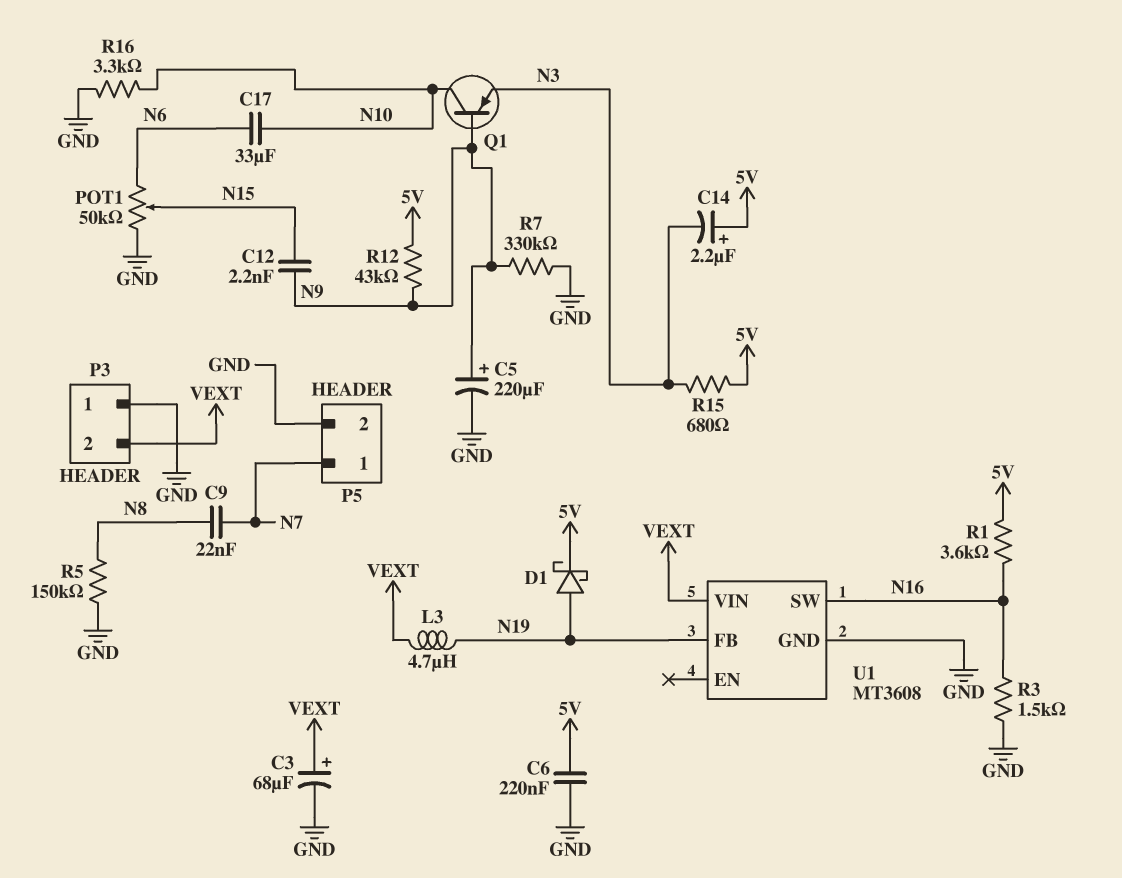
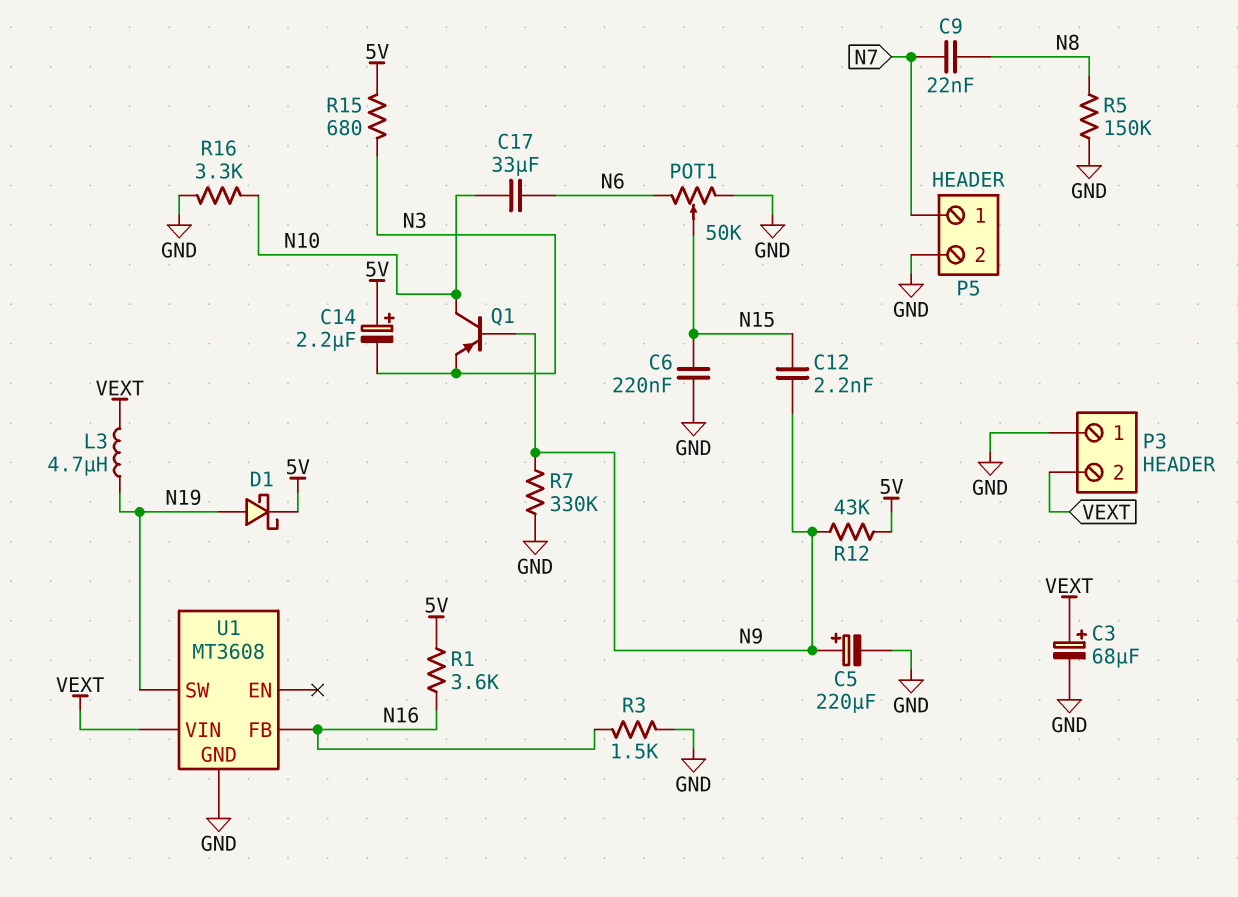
C6: 220nF (5V, GND) -> 220nF (GND, N15)
U1 pin FB: N19 -> N16
U1 pin SW: N16 -> N19

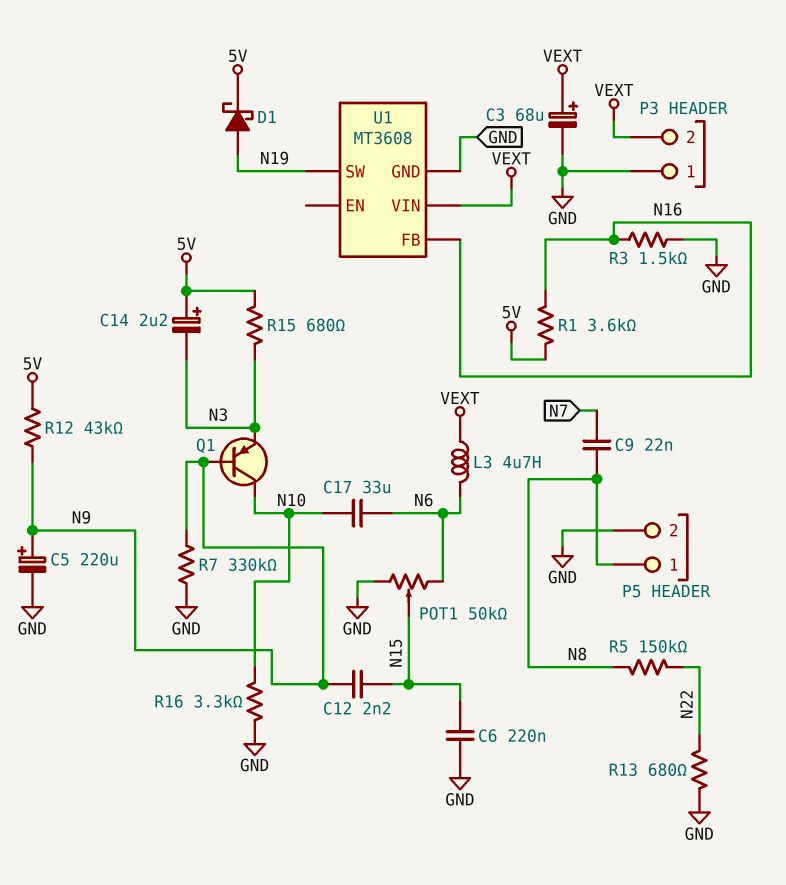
L3: 4.7uH (N19, VEXT) -> 4.7uH (N6, VEXT)
P5 pin 1: N7 -> N8
R5: 150k (GND, N8) -> 150k (N8, N22)
R13: none -> 680 (GND, N22)

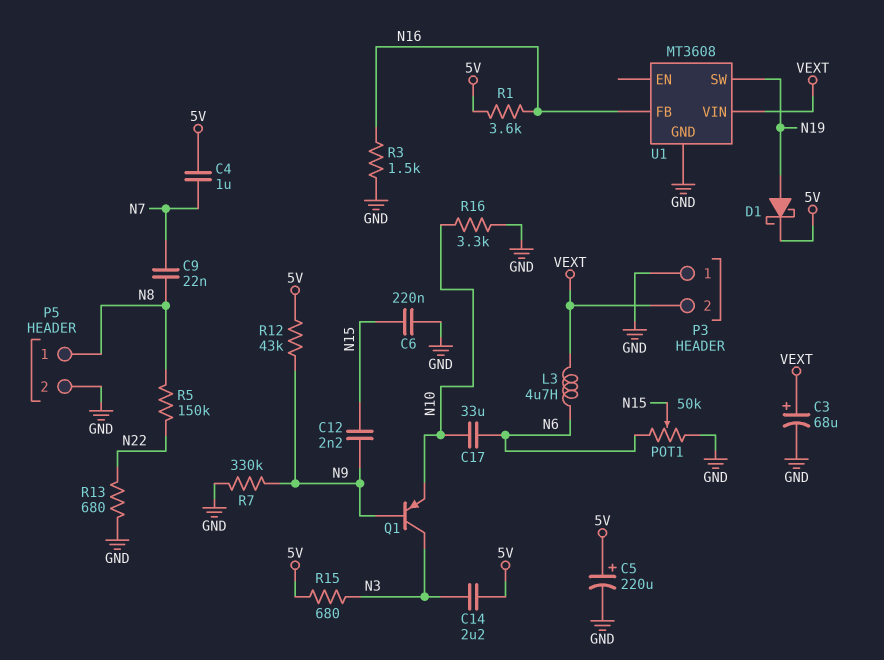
C4: none -> 1uF (5V, N7)
C5: 220uF (plus N9, minus GND) -> 220uF (plus 5V, minus GND)
C14: 2.2uF (plus 5V, minus N3) -> 2.2uF (5V, N3)
Q1: PNP (B N9, C N10, E N3) -> PNP (B N9, C N3, E N10)

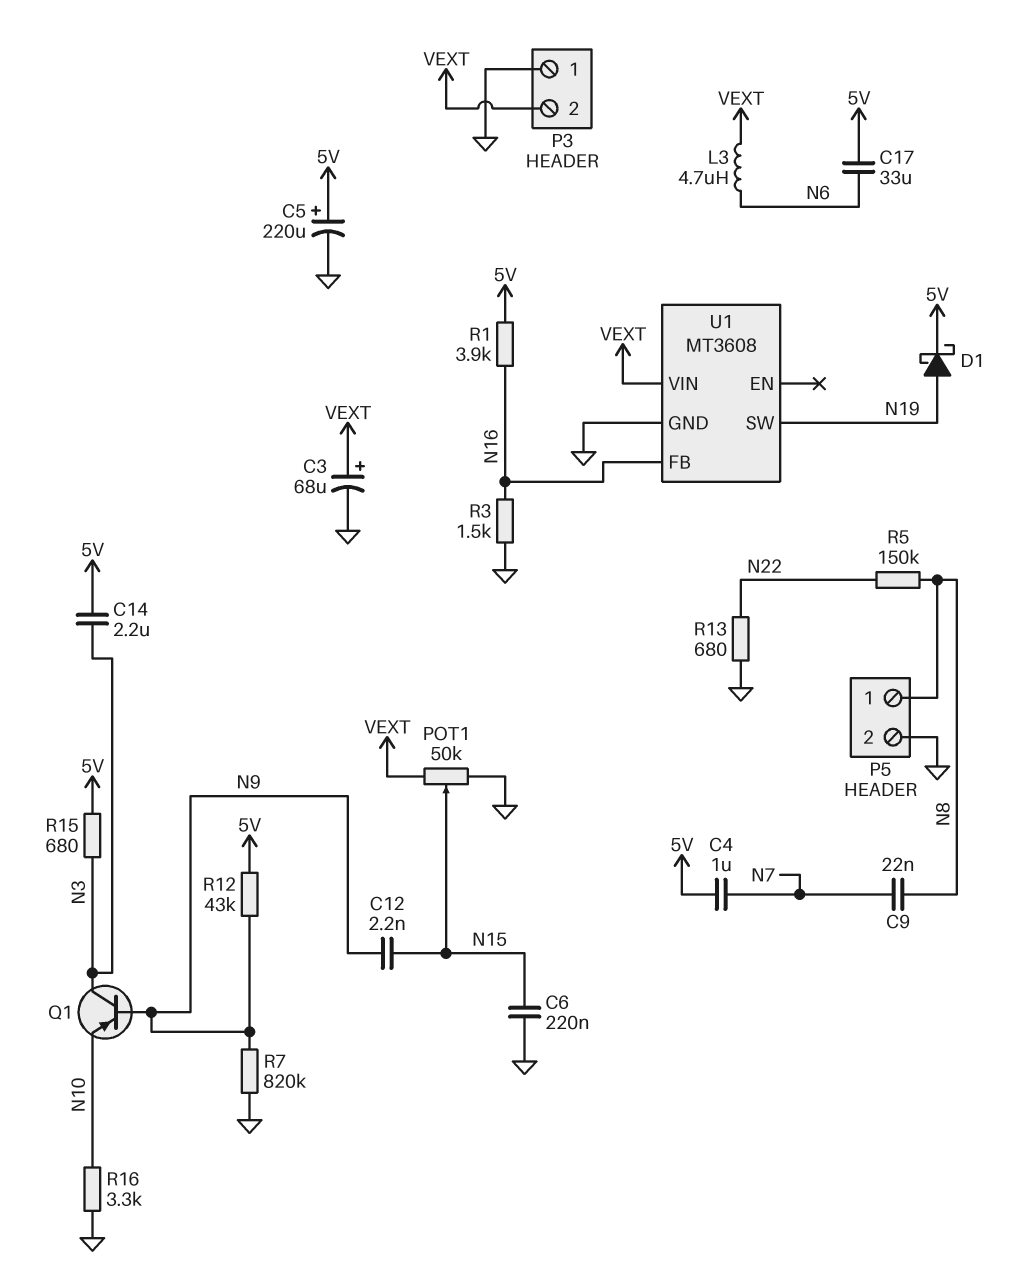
C17: 33uF (N6, N10) -> 33uF (5V, N6)
POT1: 50k (GND, N6, wiper N15) -> 50k (GND, VEXT, wiper N15)
R1: 3.6k (5V, N16) -> 3.9k (5V, N16)
R7: 330k (GND, N9) -> 820k (GND, N9)

